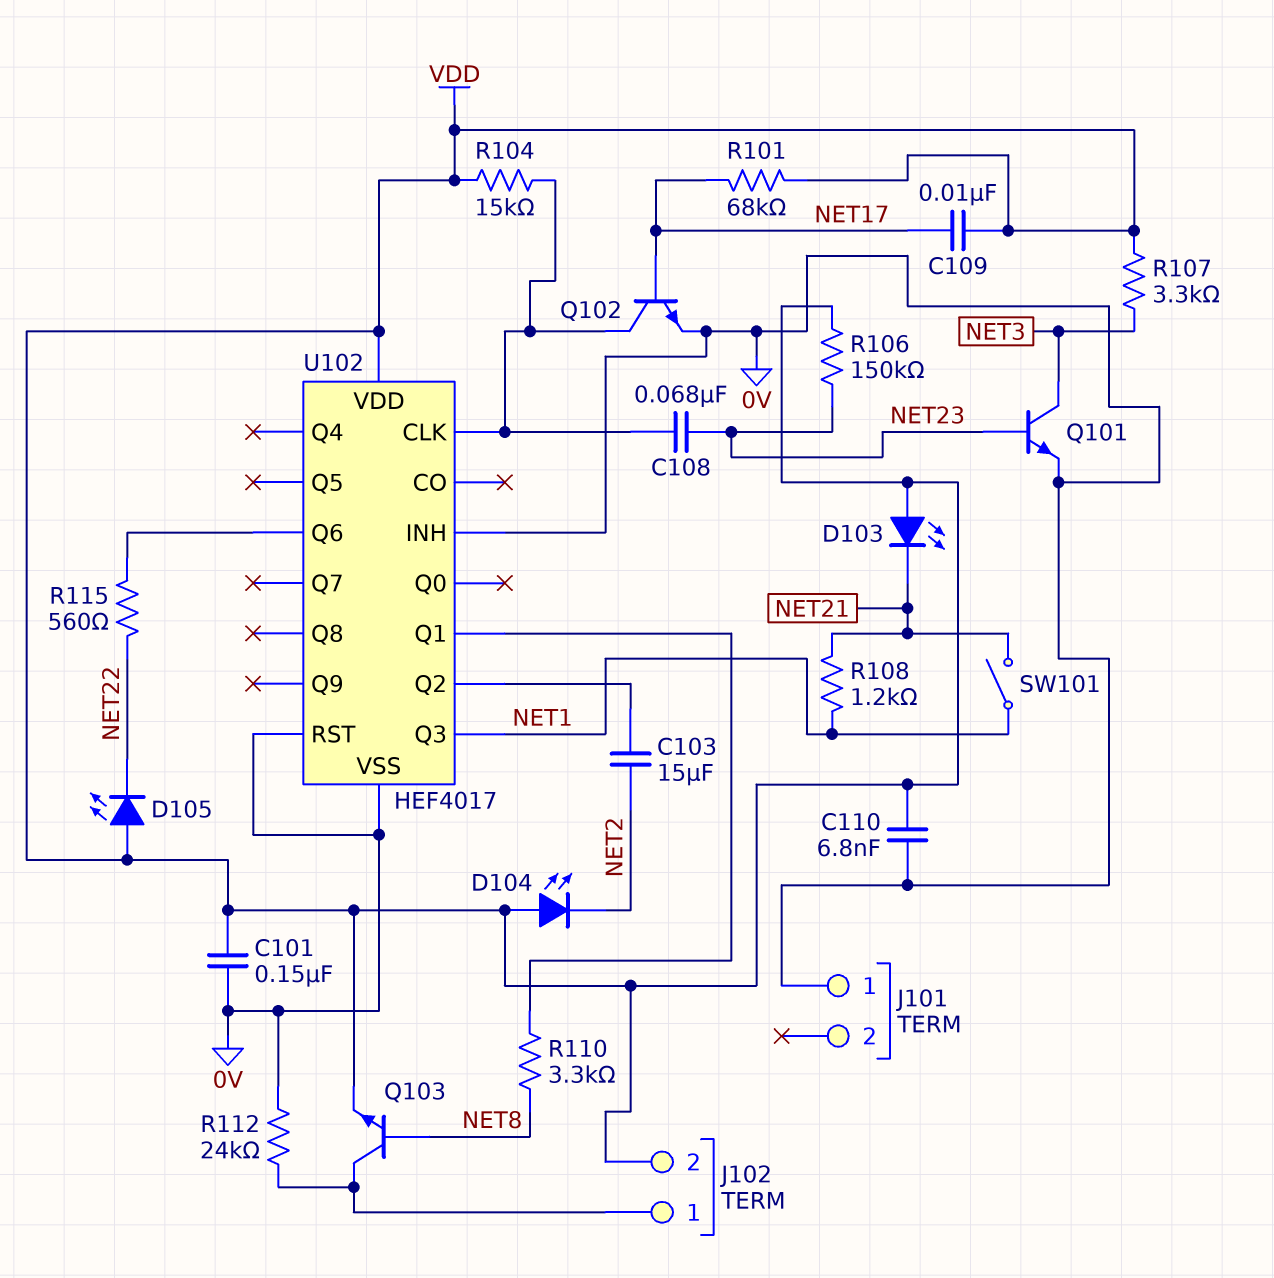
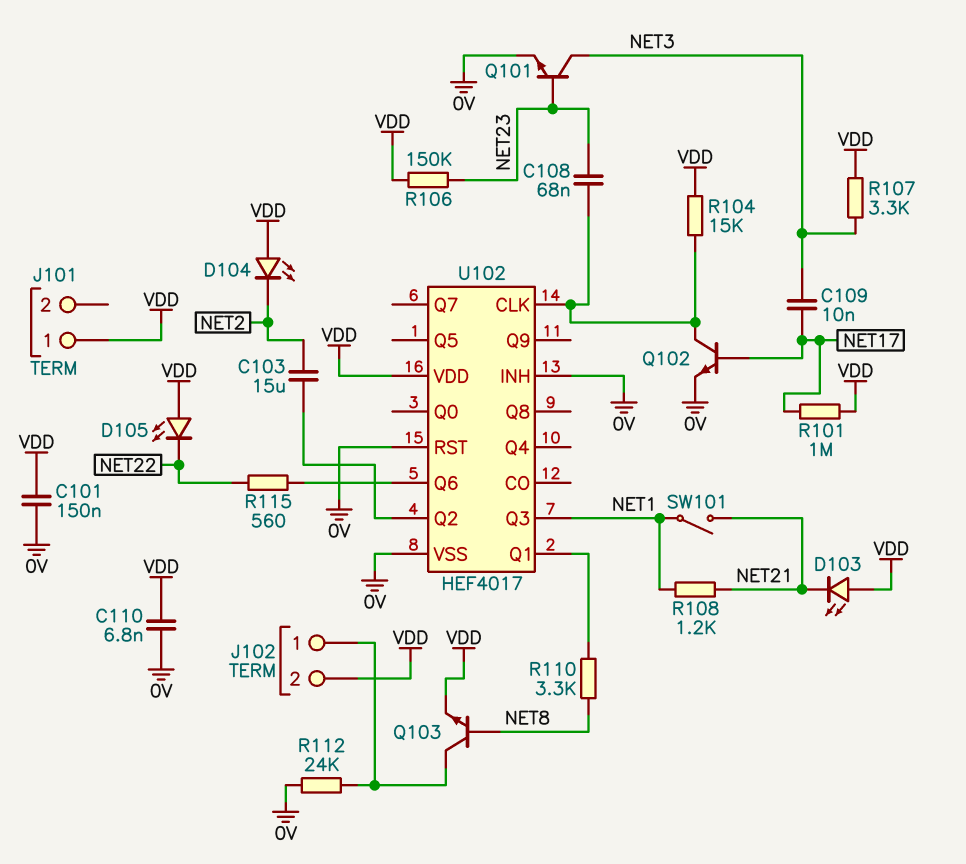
C109: 10nF (NET17, VDD) -> 10nF (NET3, NET17)
J101 pin 1: 0V -> VDD
R101: 68k (NET17, VDD) -> 1M (NET17, VDD)

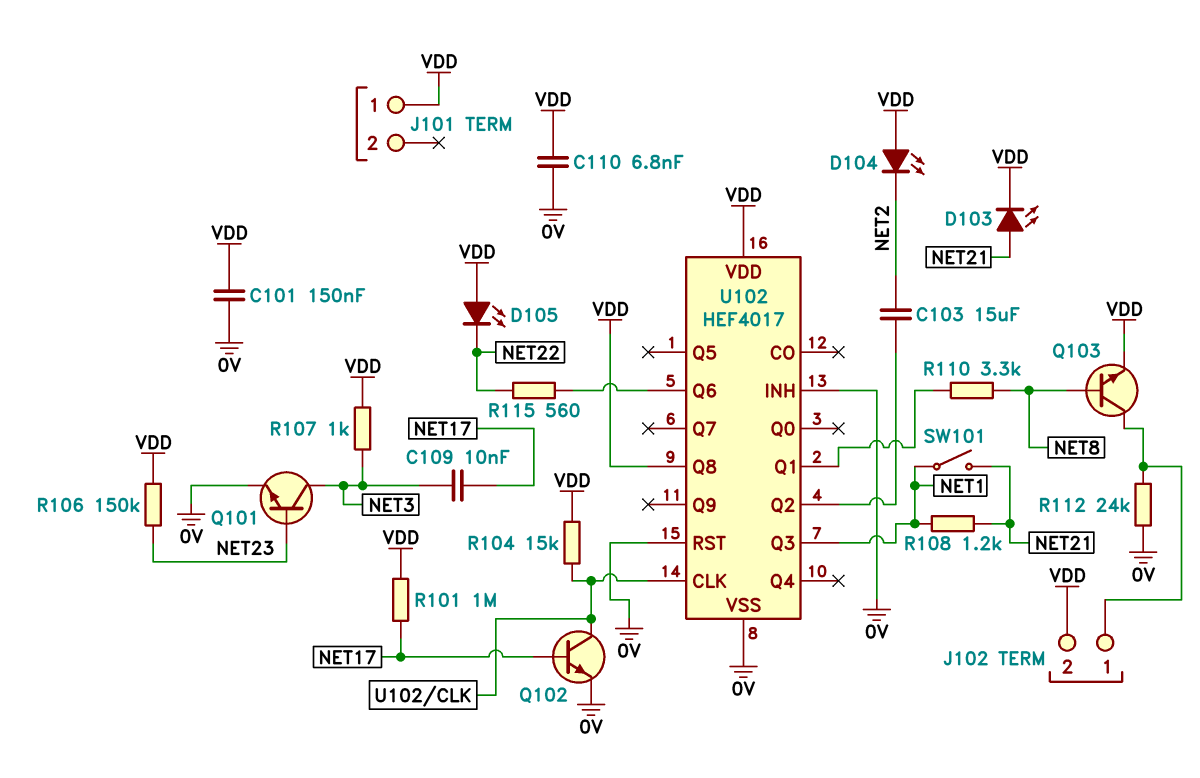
C108: 68nF (NET23, U102/CLK) -> none
D103: LED (A VDD, K NET21) -> LED (A NET21, K VDD)
R107: 3.3k (NET3, VDD) -> 1k (NET3, VDD)
U102 pin Q8: none -> VDD

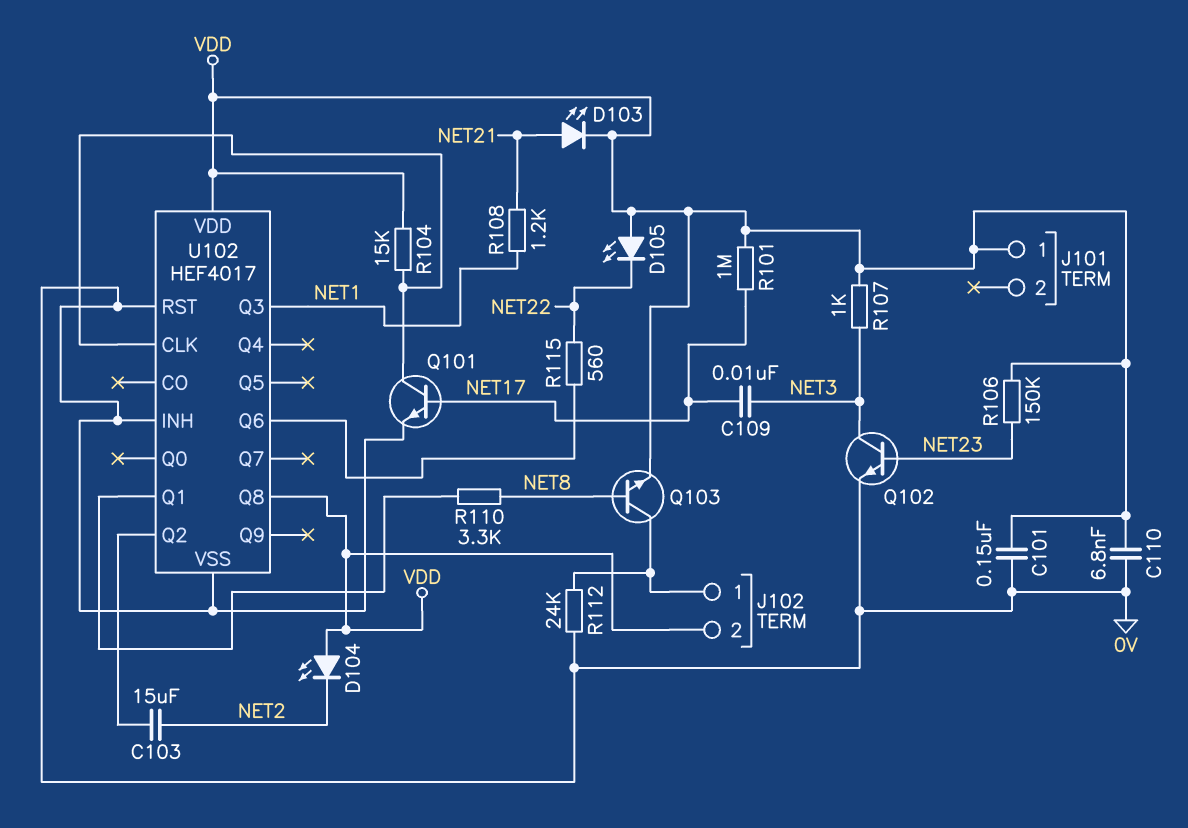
Q101: NPN (B NET23, C NET3, E 0V) -> NPN (B NET17, C U102/CLK, E 0V)
Q102: NPN (B NET17, C U102/CLK, E 0V) -> NPN (B NET23, C NET3, E 0V)
SW101: switch (NET1, NET21) -> none

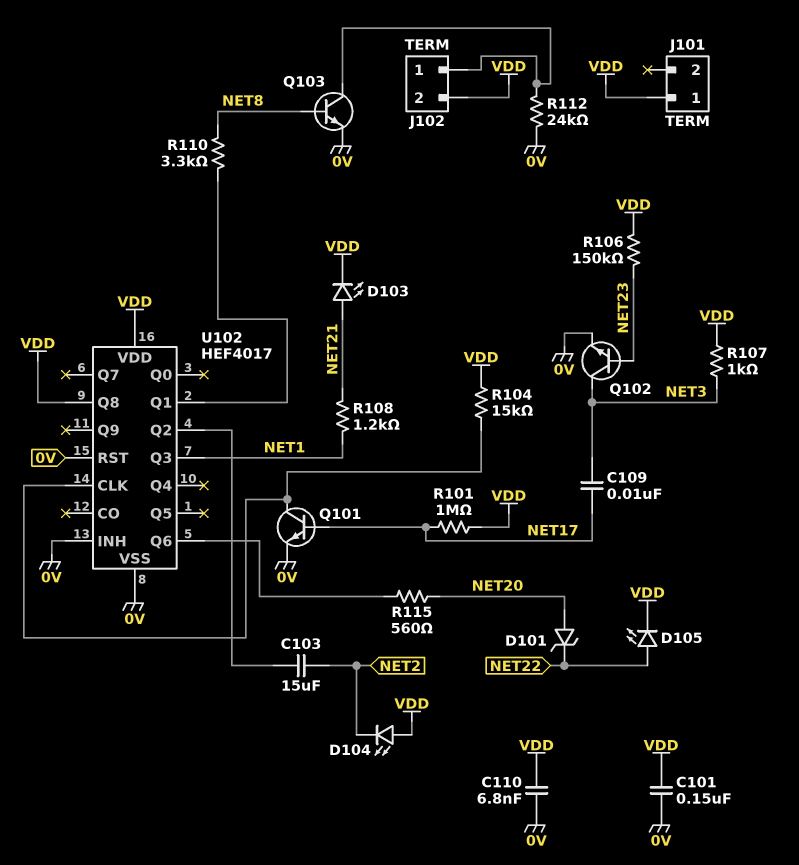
D101: none -> zener (A NET20, K NET22)
D105: LED (A VDD, K NET22) -> LED (A NET22, K VDD)
Q103: NPN (B NET8, C J102/1, E VDD) -> NPN (B NET8, C J102/1, E 0V)
R115: 560 (NET22, U102/Q6) -> 560 (NET20, U102/Q6)

